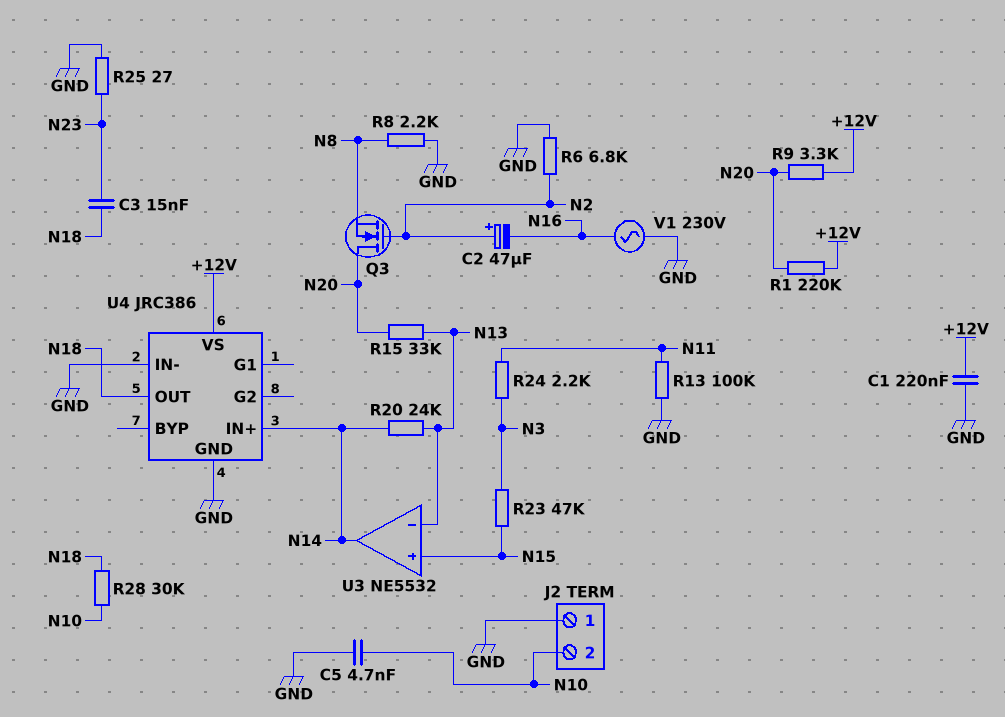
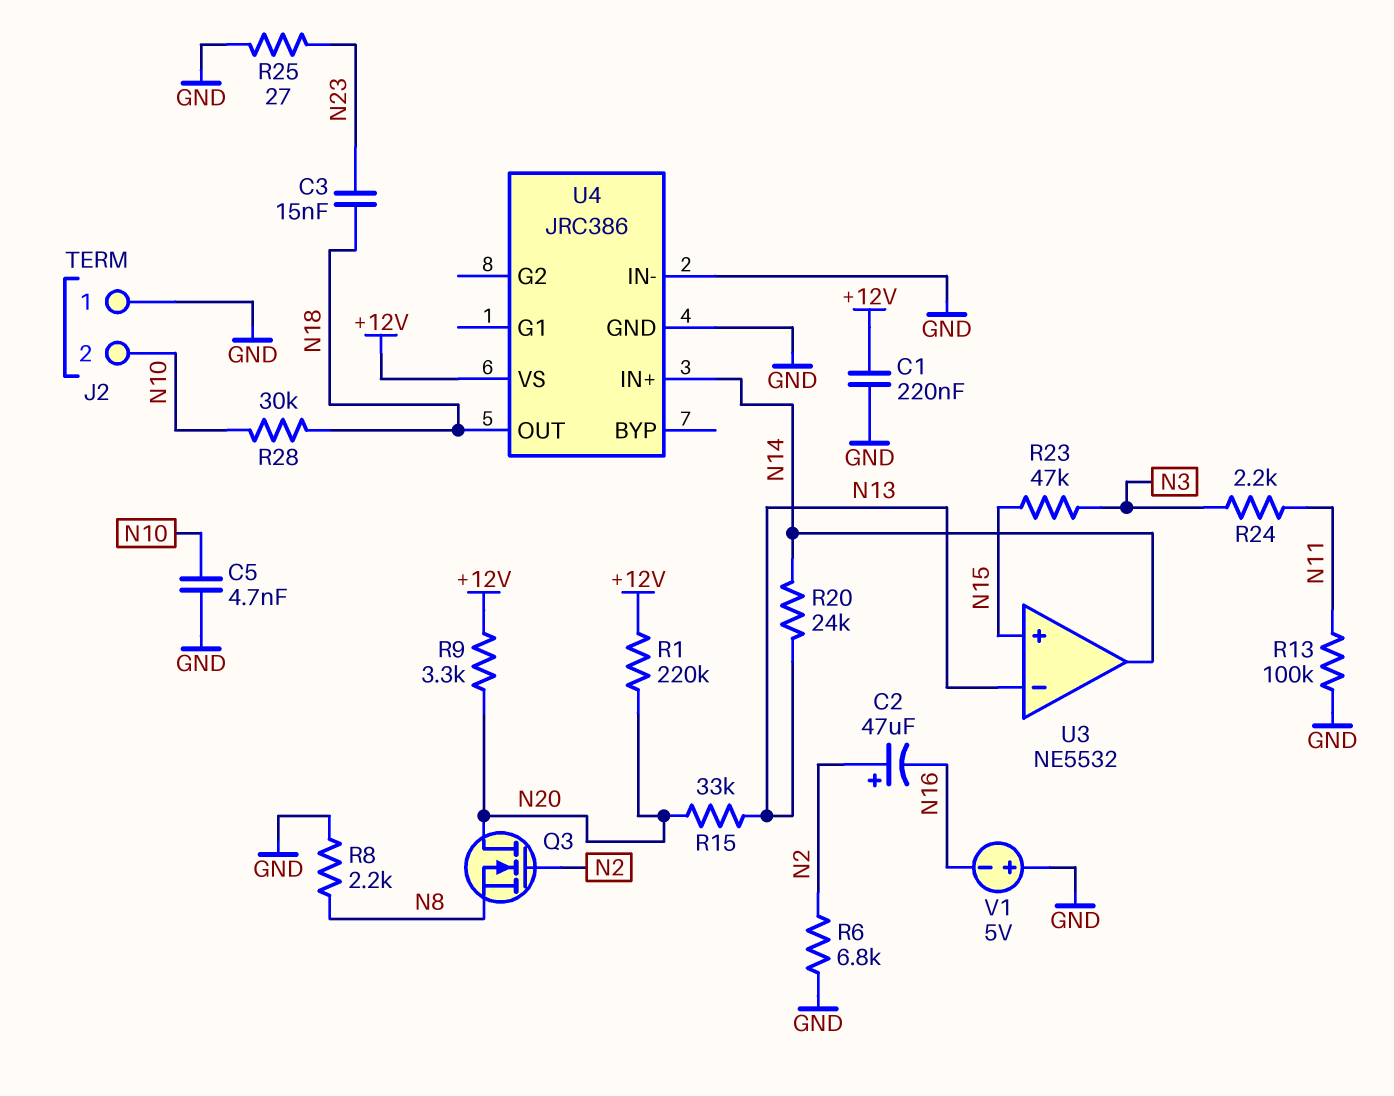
V1: AC 230V (GND, N16) -> 5V (plus GND, minus N16)

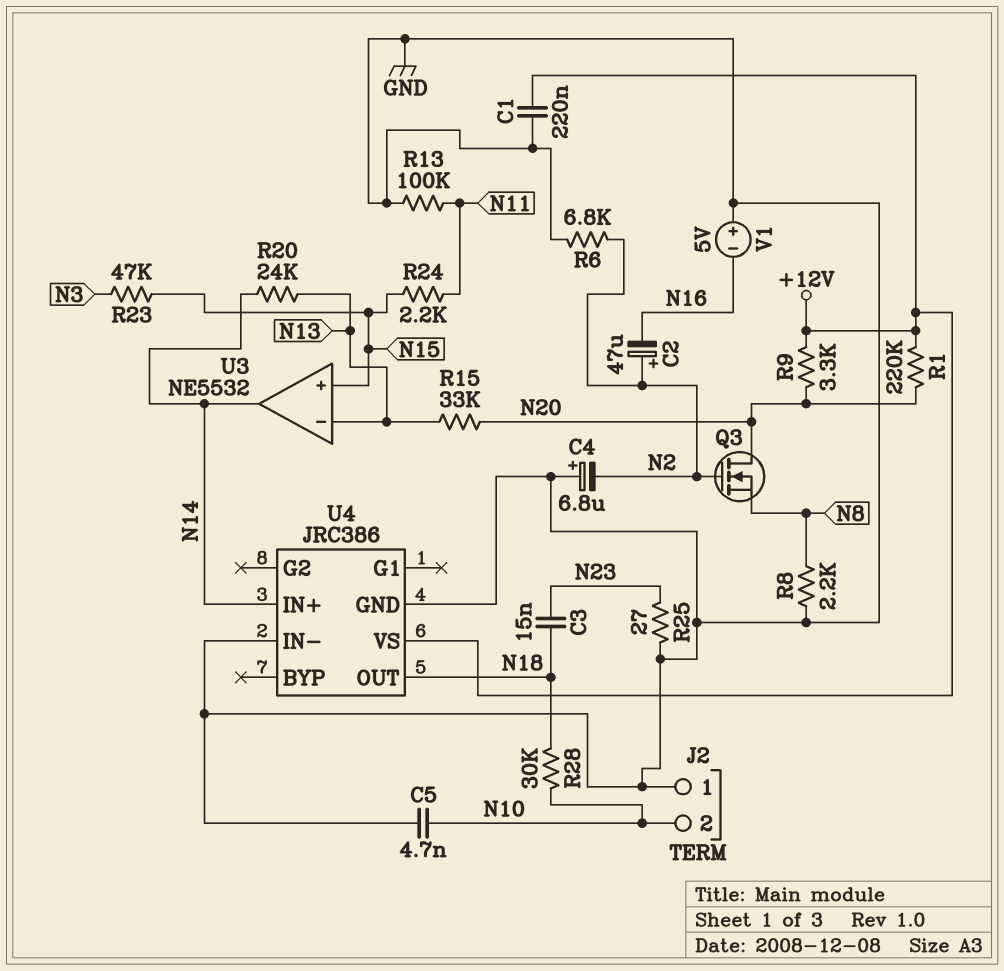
C4: none -> 6.8uF (plus GND, minus N2)
R24: 2.2k (N3, N11) -> 2.2k (N11, N15)

